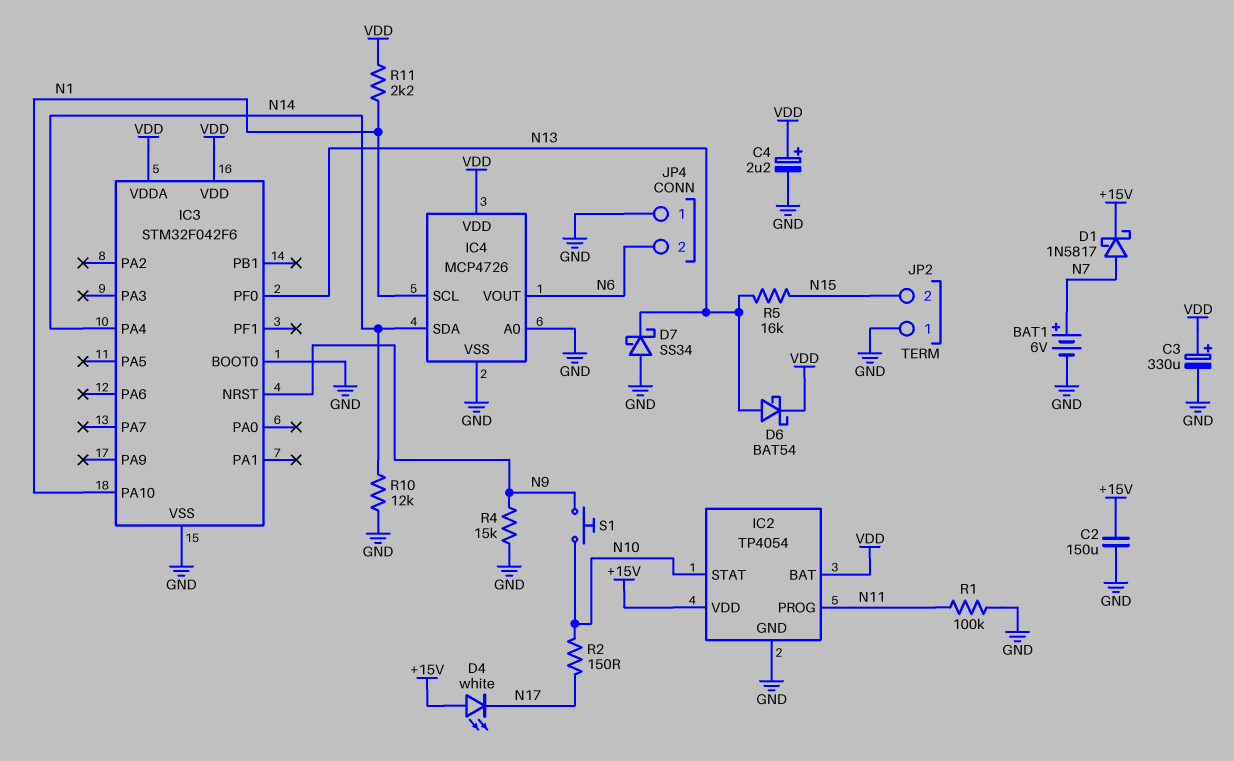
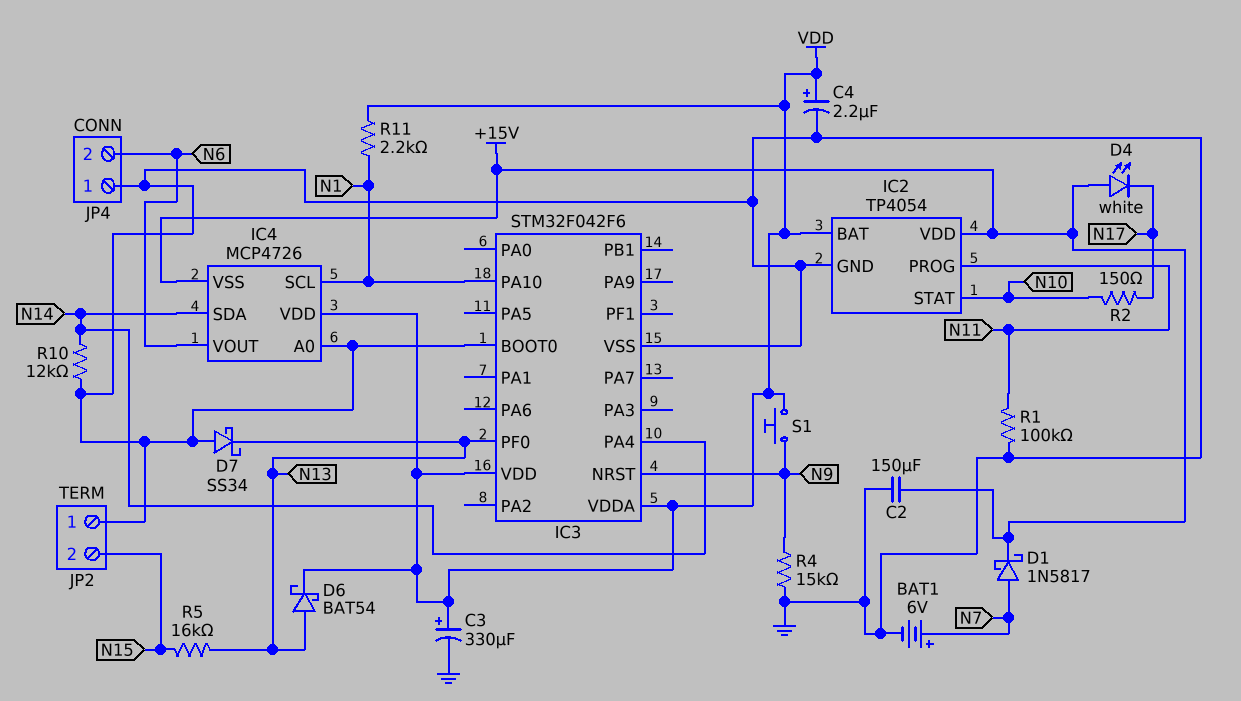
IC4 pin VSS: GND -> +15V
S1: button (N9, N10) -> button (N9, VDD)

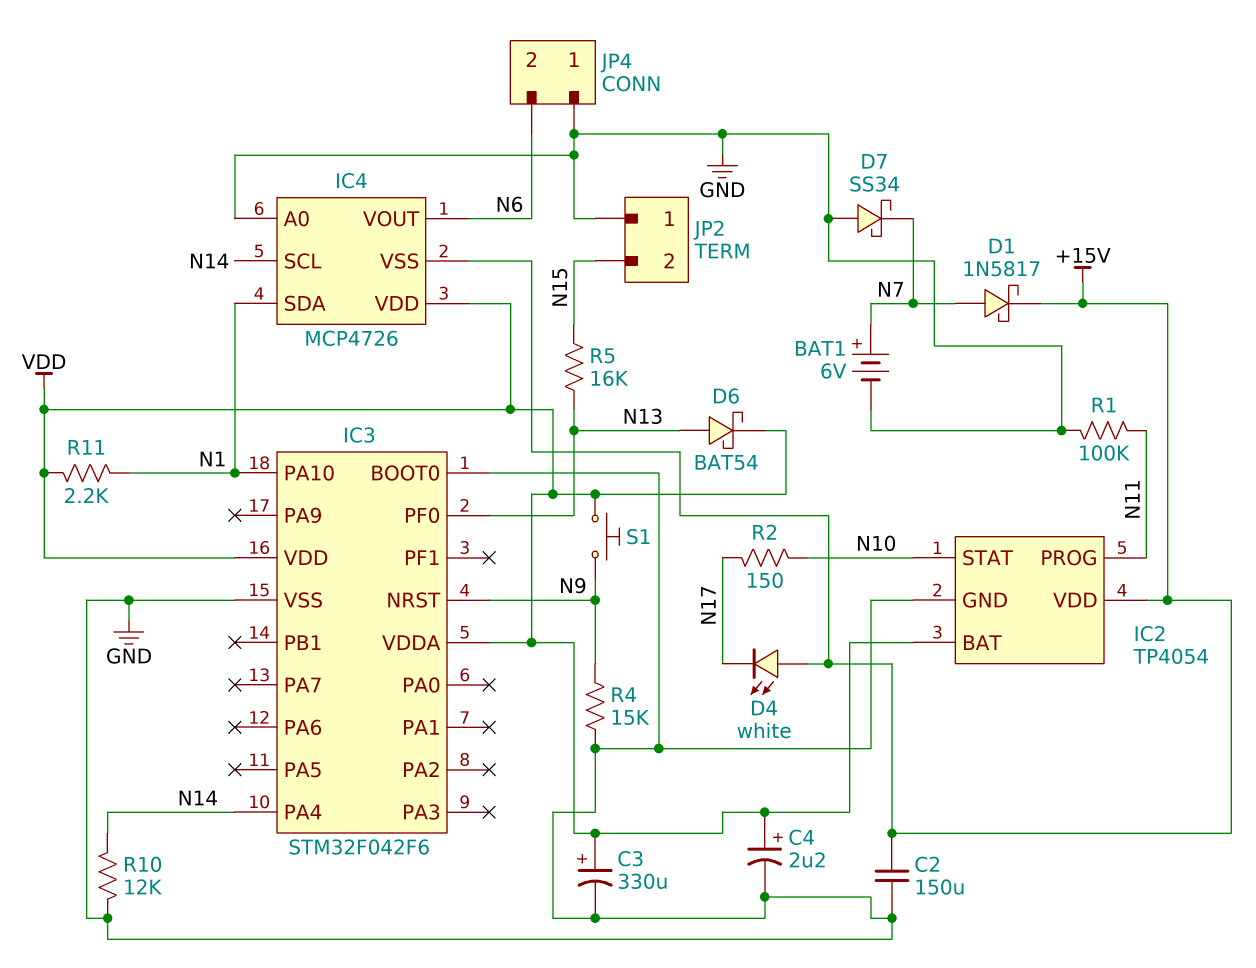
D7: schottky SS34 (A GND, K N13) -> schottky SS34 (A GND, K N7)
IC4 pin SCL: N1 -> N14
IC4 pin SDA: N14 -> N1

